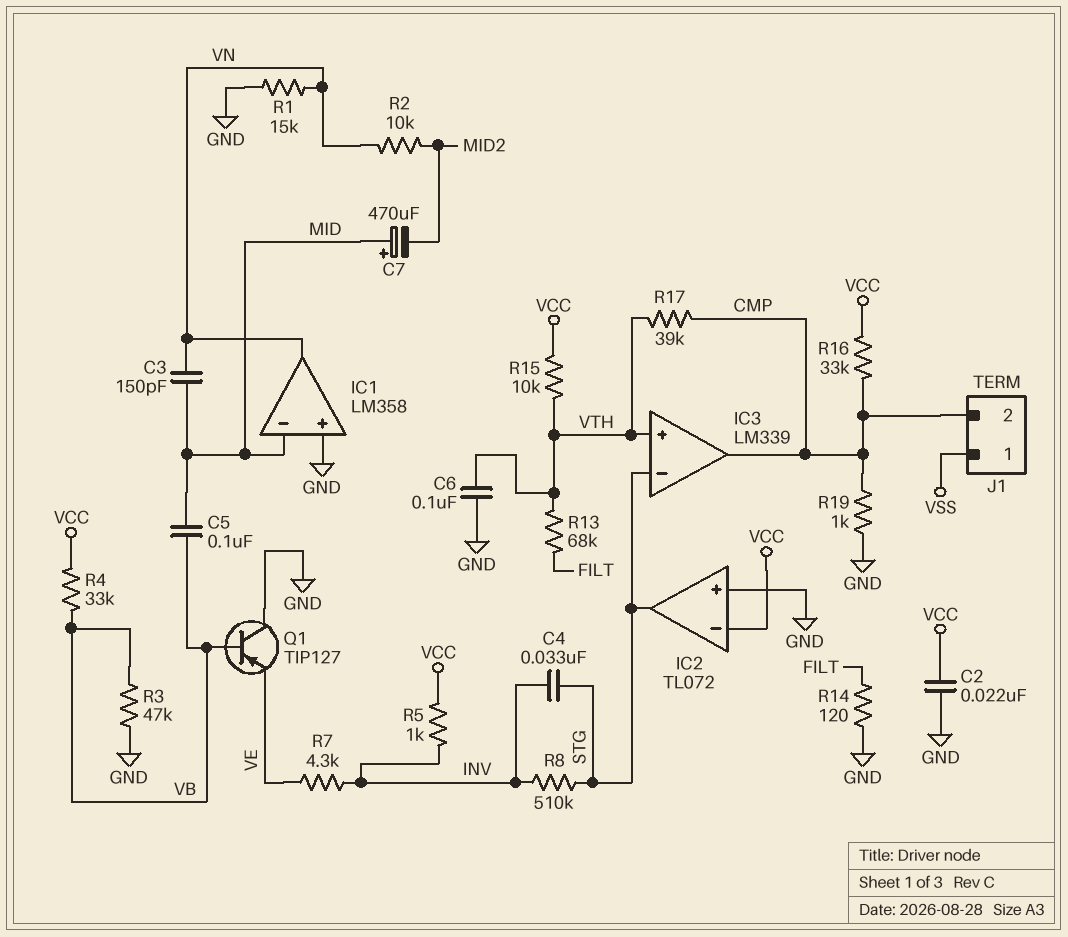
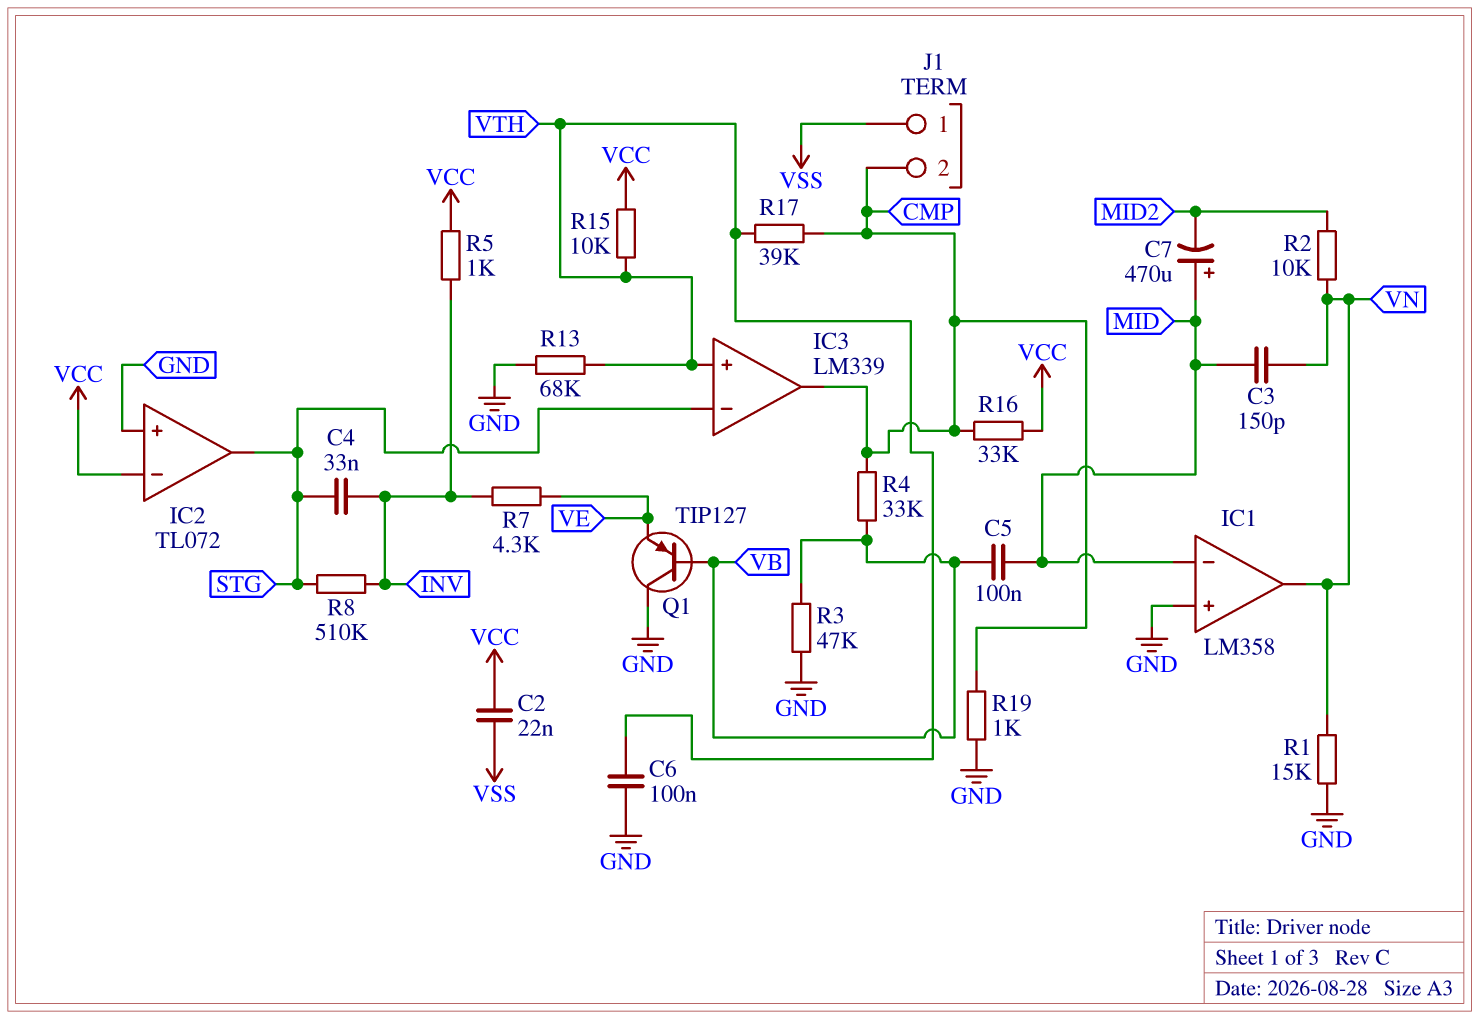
C2: 22nF (GND, VCC) -> 22nF (VCC, VSS)
R4: 33k (VB, VCC) -> 33k (CMP, VB)
R13: 68k (FILT, VTH) -> 68k (GND, VTH)
R14: 120 (FILT, GND) -> none

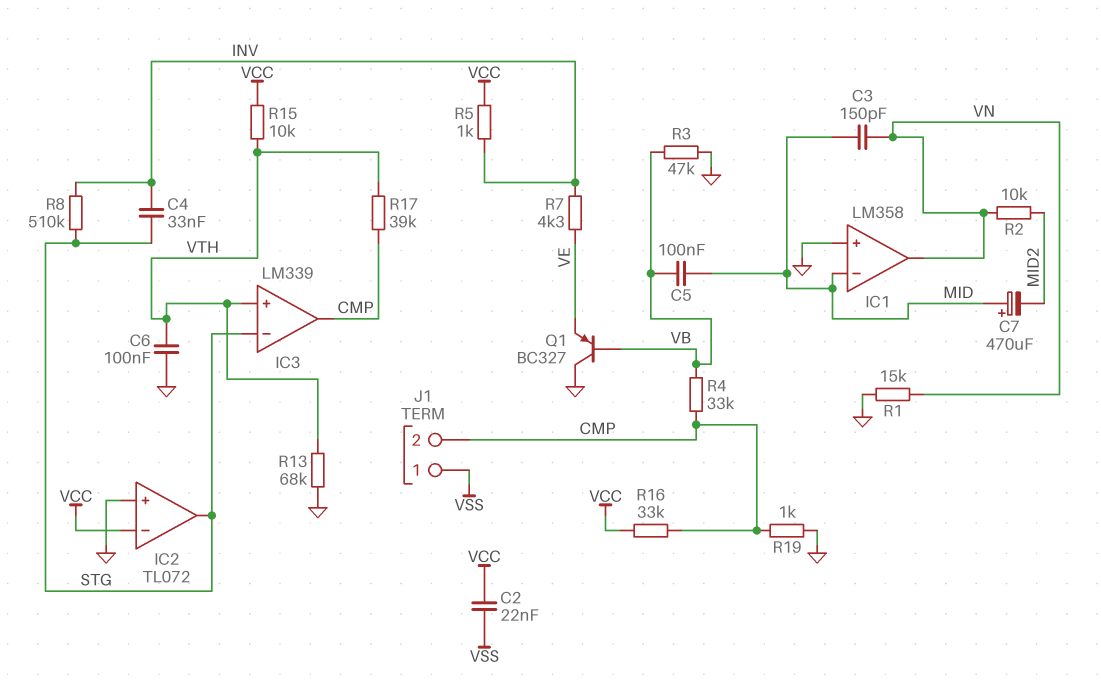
Q1: PNP TIP127 (B VB, C GND, E VE) -> PNP BC327 (B VB, C GND, E VE)

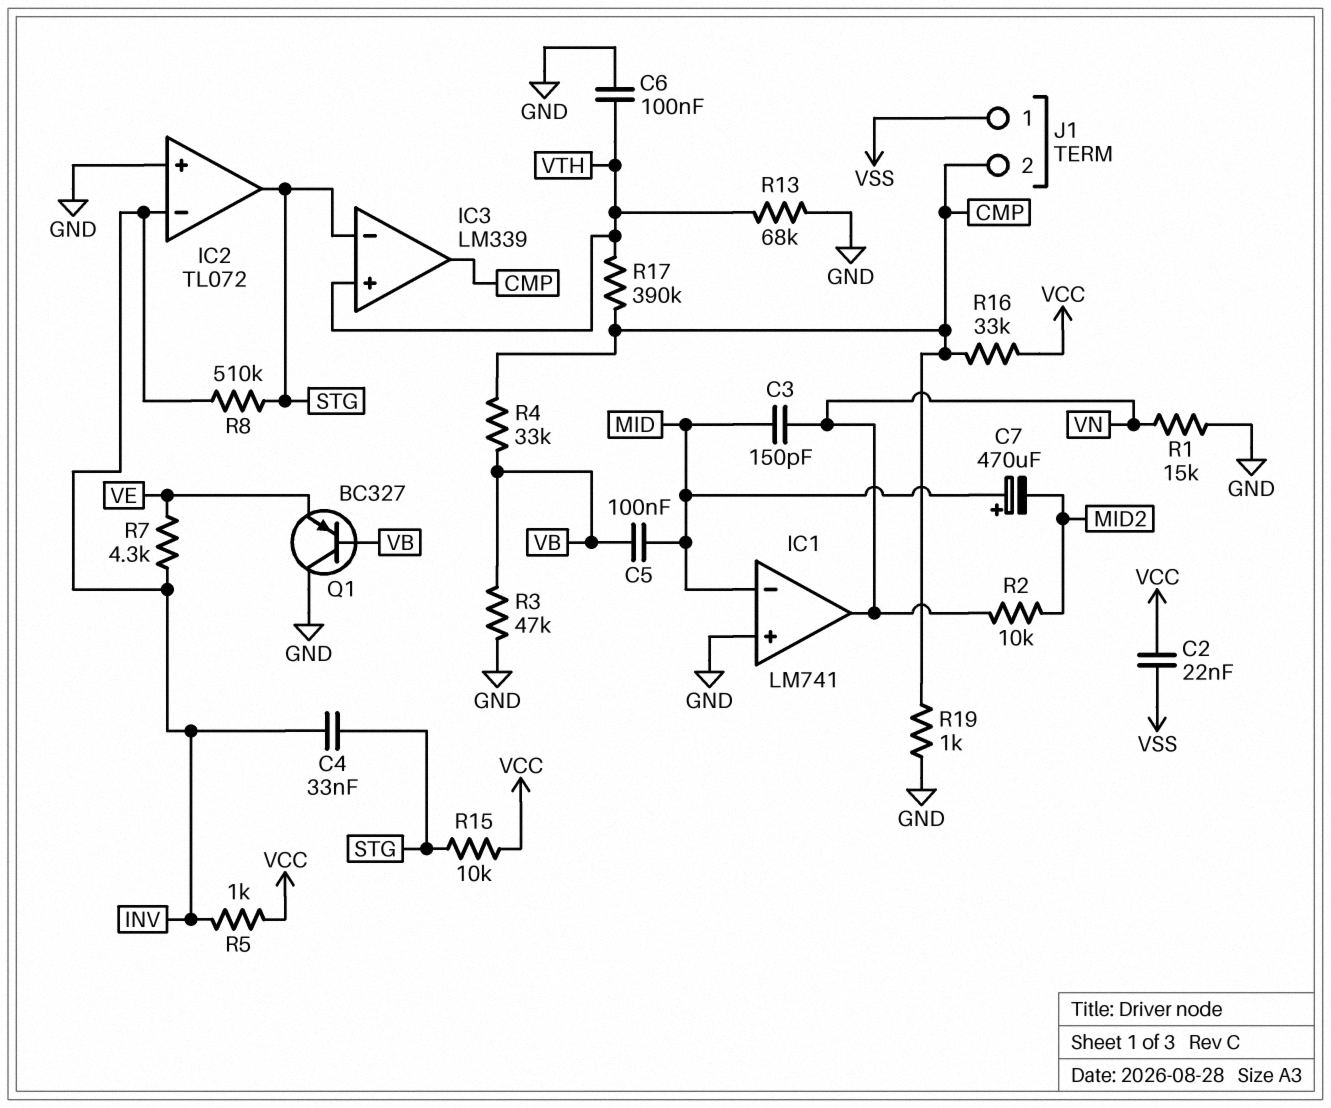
IC1: LM358 -> LM741
IC2 pin in-: VCC -> INV
R15: 10k (VCC, VTH) -> 10k (STG, VCC)
R17: 39k (CMP, VTH) -> 390k (CMP, VTH)

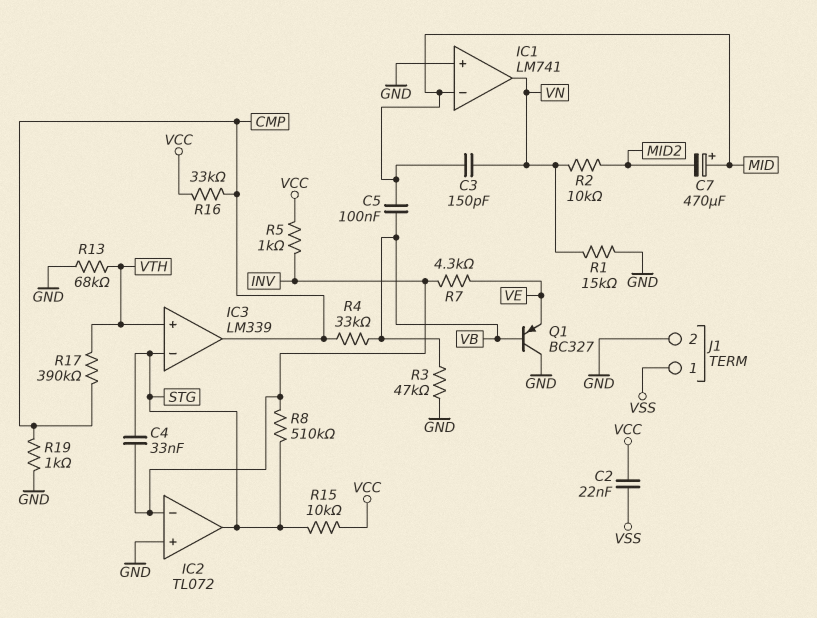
C6: 100nF (GND, VTH) -> none
J1 pin 2: CMP -> GND

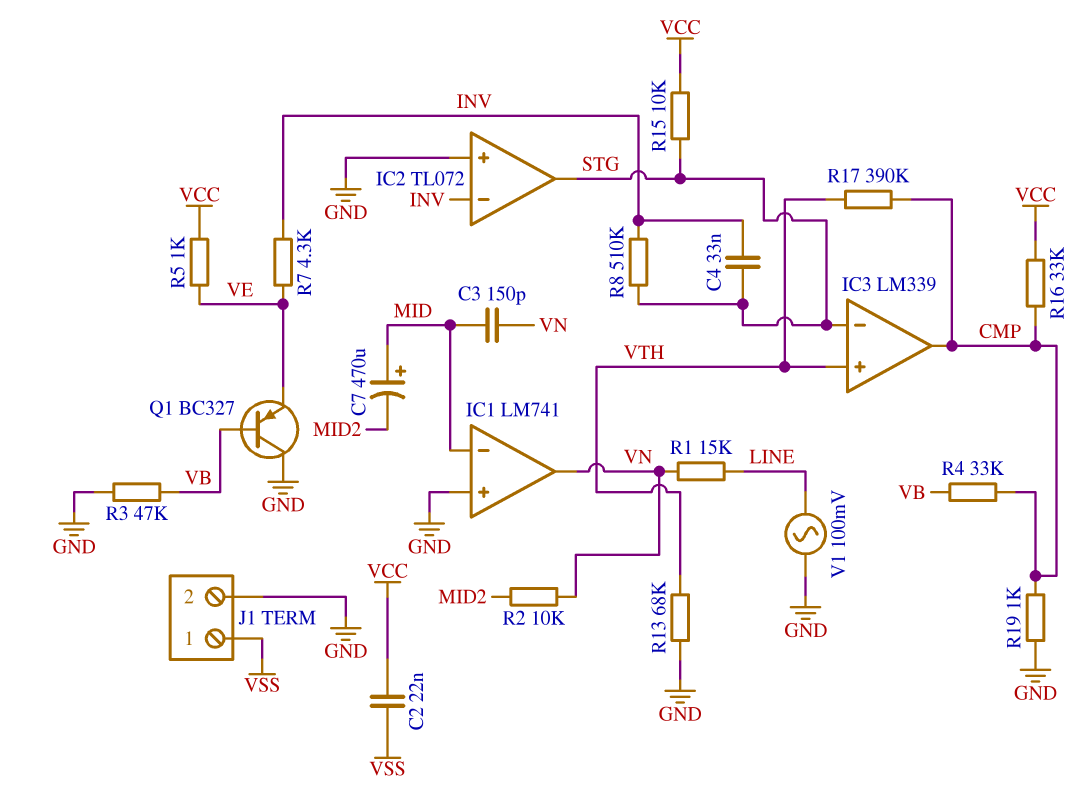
C5: 100nF (MID, VB) -> none
R1: 15k (GND, VN) -> 15k (LINE, VN)
R5: 1k (INV, VCC) -> 1k (VCC, VE)
V1: none -> AC 100mV (GND, LINE)

